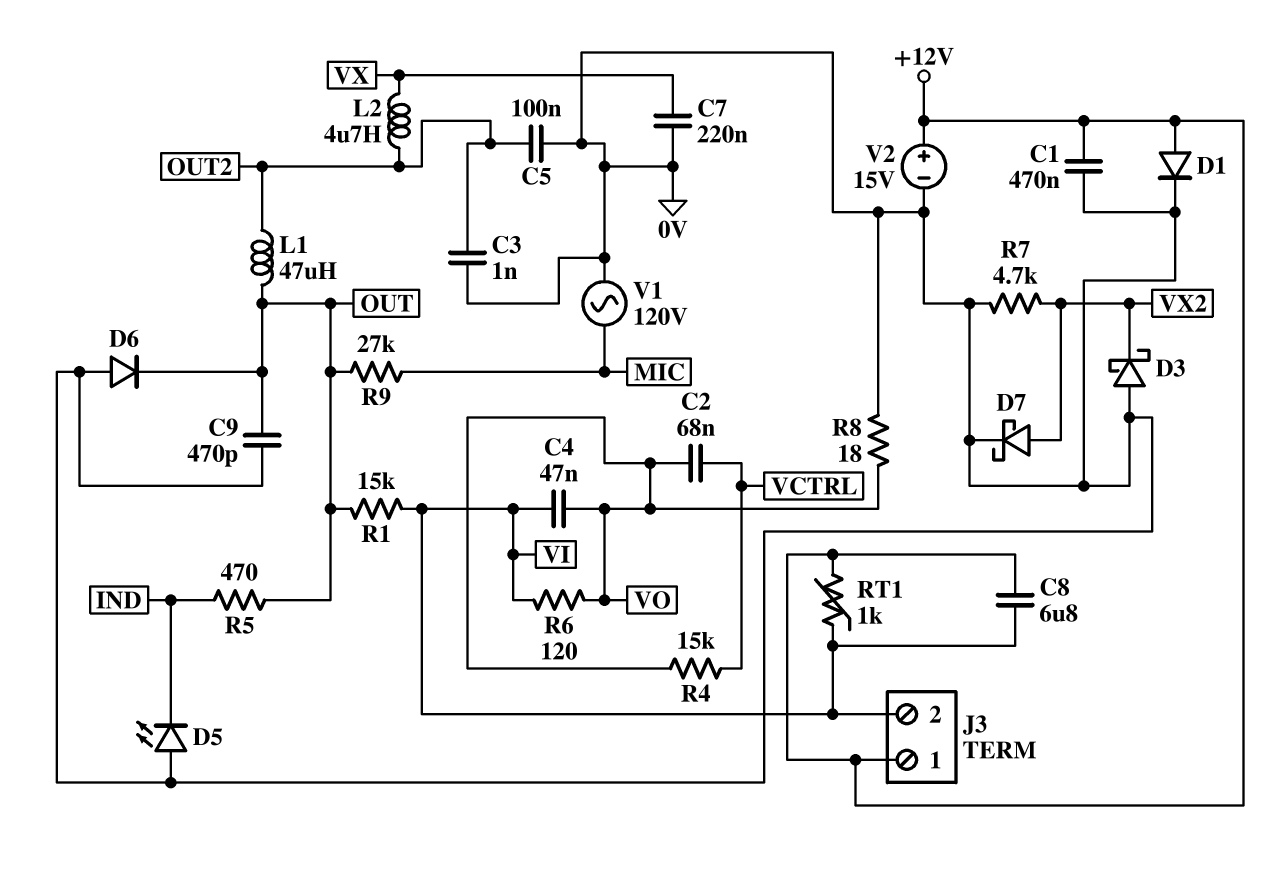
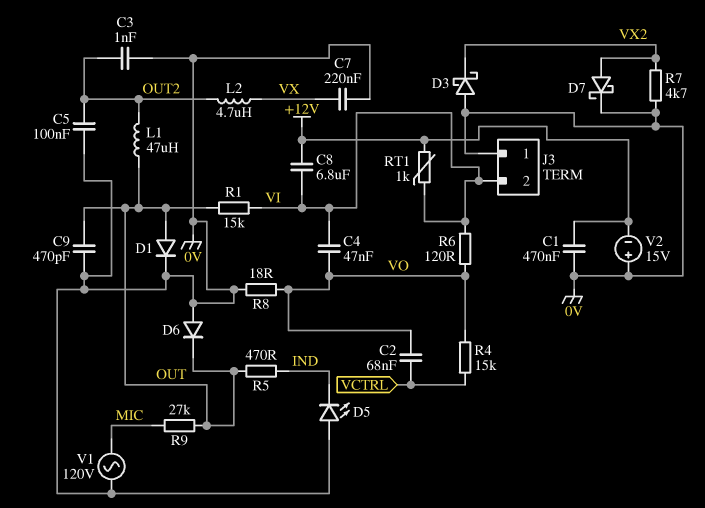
D1: diode (A +12V, K 0V) -> diode (A OUT, K 0V)
J3 pin 1: +12V -> 0V
V2: 15V (plus +12V, minus 0V) -> 15V (plus 0V, minus +12V)

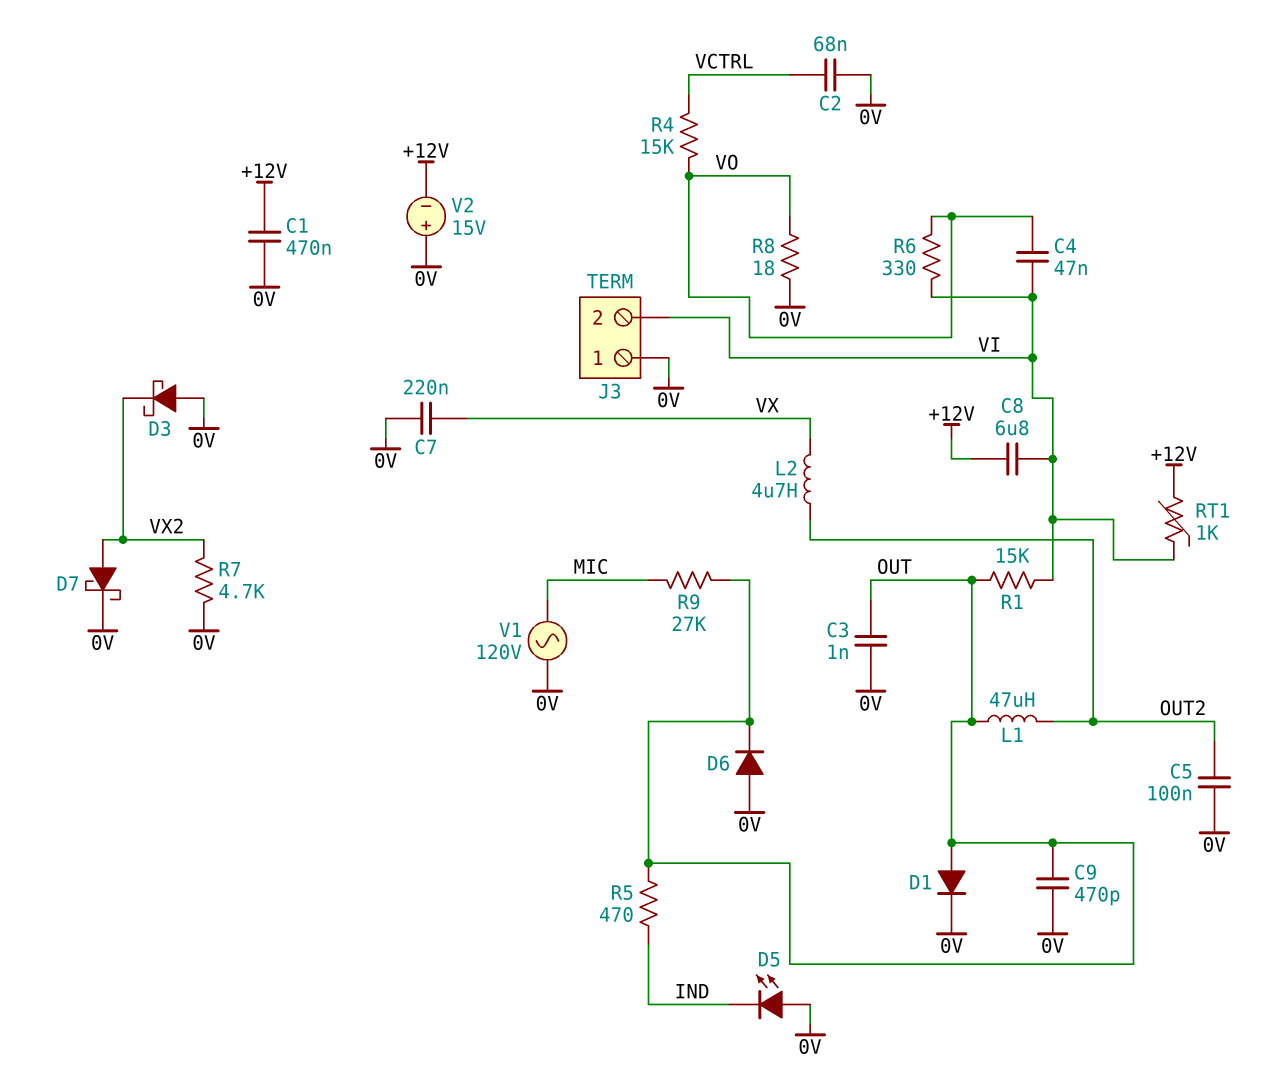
C2: 68nF (VCTRL, VO) -> 68nF (0V, VCTRL)
C3: 1nF (0V, OUT2) -> 1nF (0V, OUT)
R6: 120 (VI, VO) -> 330 (VI, VO)

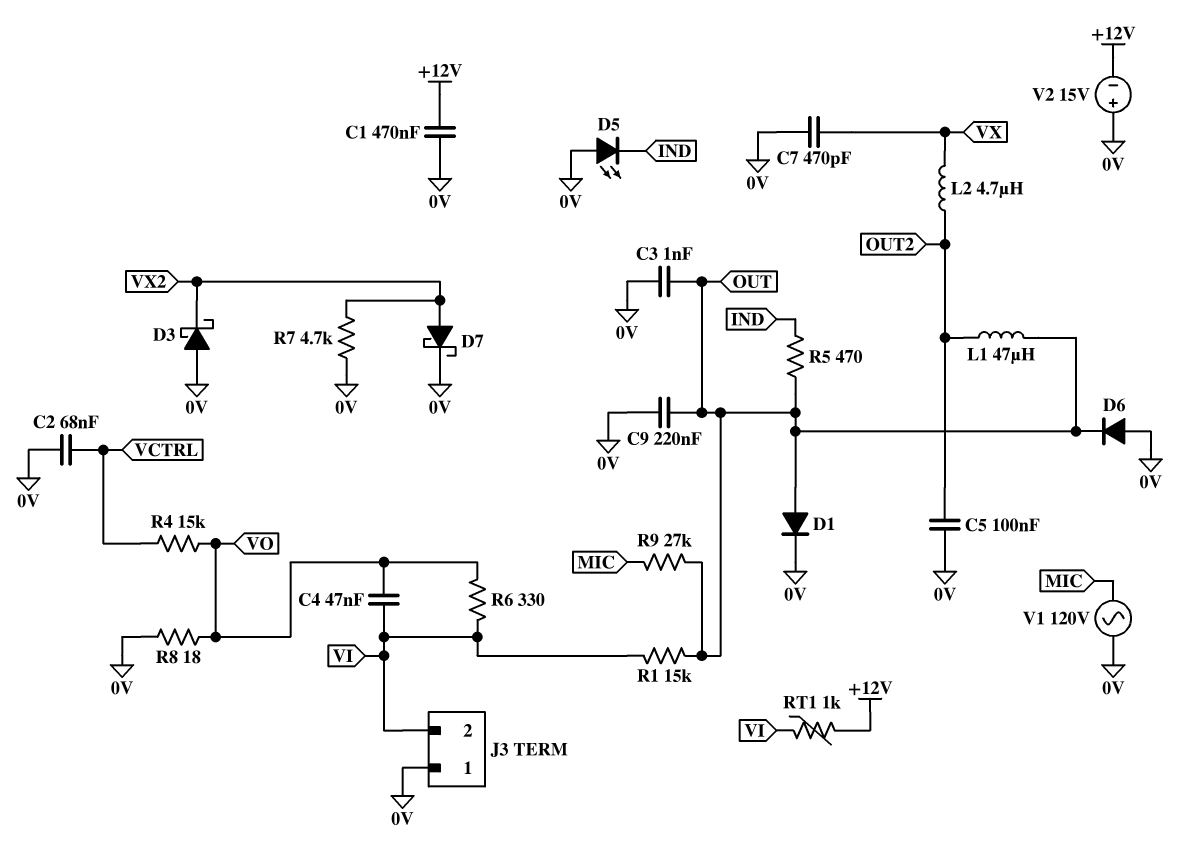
C7: 220nF (0V, VX) -> 470pF (0V, VX)
C8: 6.8uF (+12V, VI) -> none
C9: 470pF (0V, OUT) -> 220nF (0V, OUT)

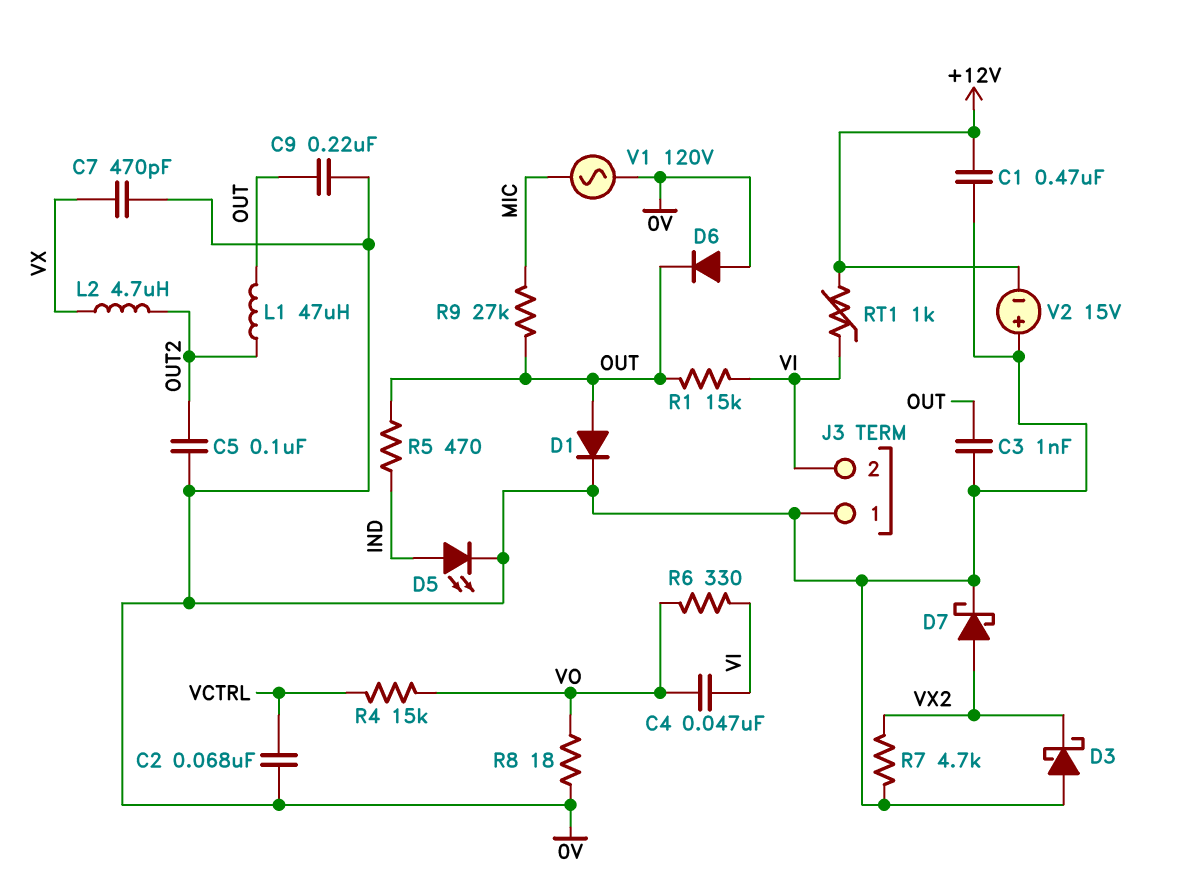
D5: LED (A 0V, K IND) -> LED (A IND, K 0V)

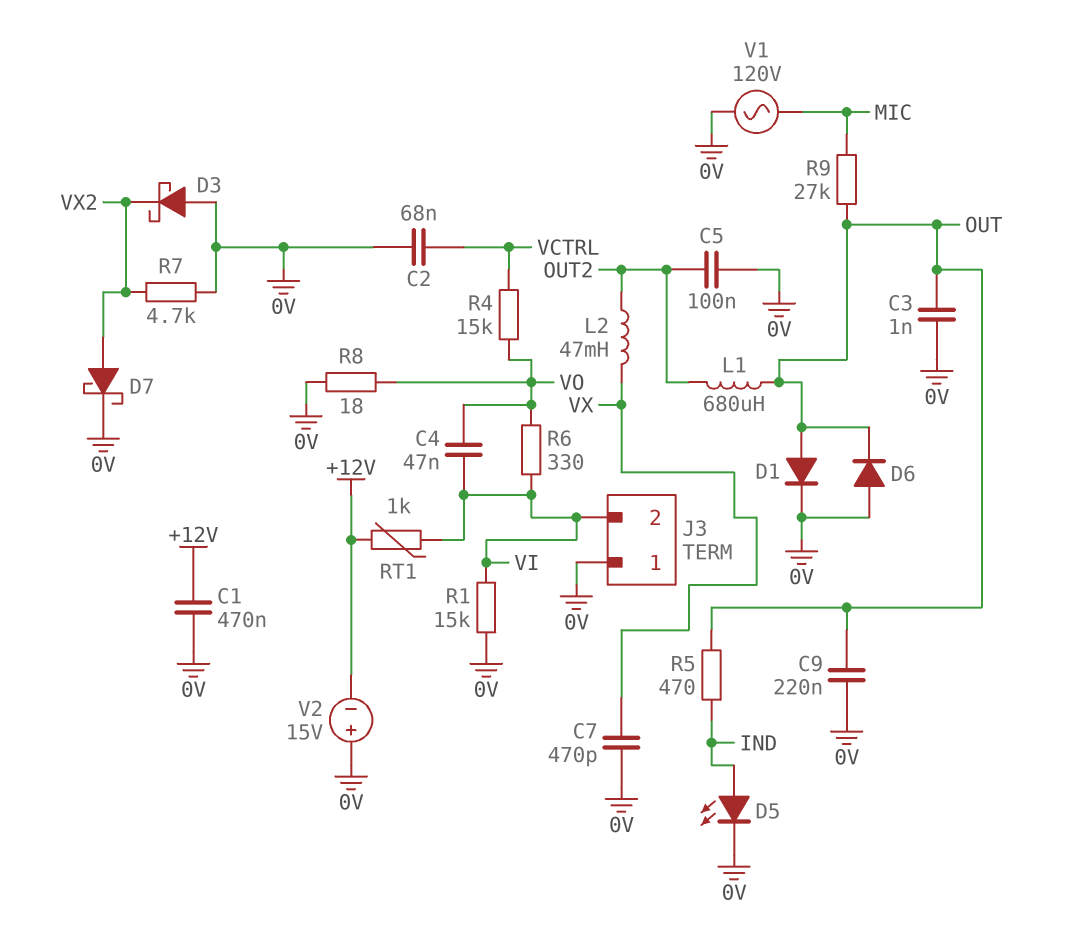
L1: 47uH (OUT, OUT2) -> 680uH (OUT, OUT2)
L2: 4.7uH (OUT2, VX) -> 47mH (OUT2, VX)
R1: 15k (OUT, VI) -> 15k (0V, VI)

